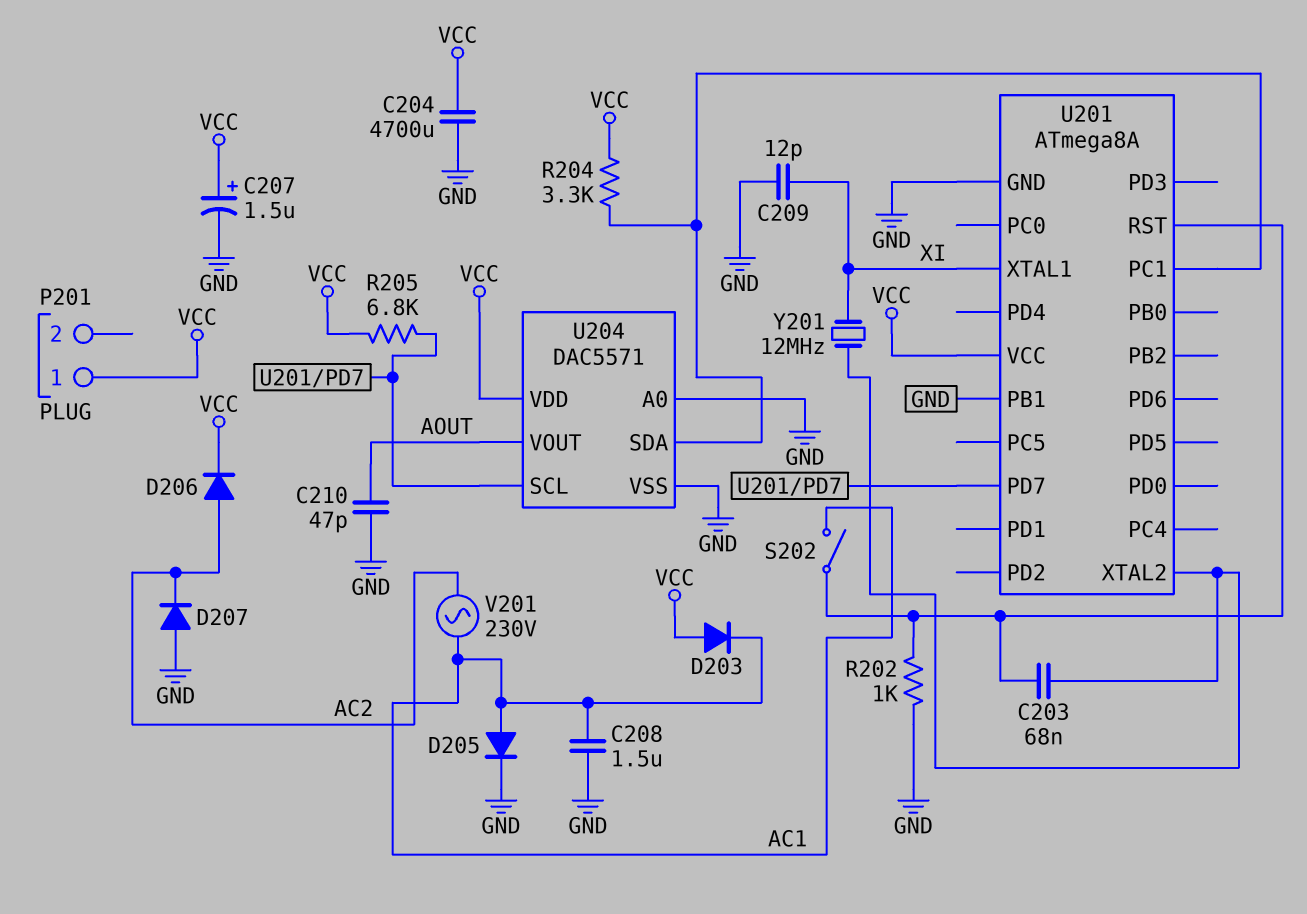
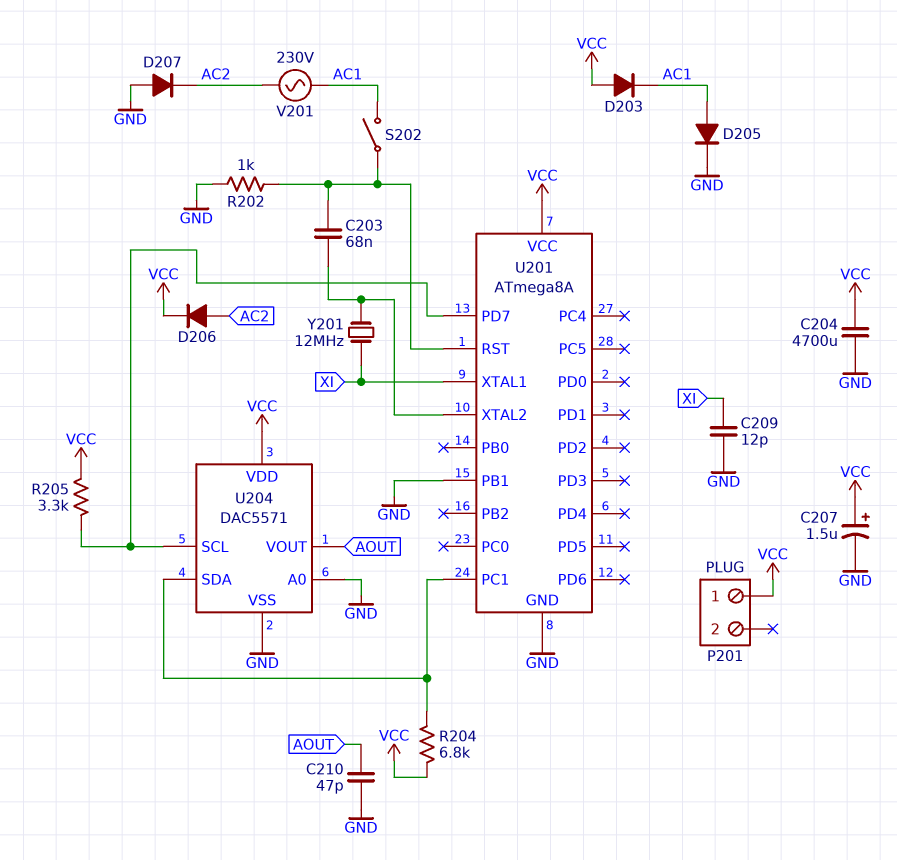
C208: 1.5uF (AC1, GND) -> none
R204: 3.3k (U201/PC1, VCC) -> 6.8k (U201/PC1, VCC)
R205: 6.8k (U201/PD7, VCC) -> 3.3k (U201/PD7, VCC)

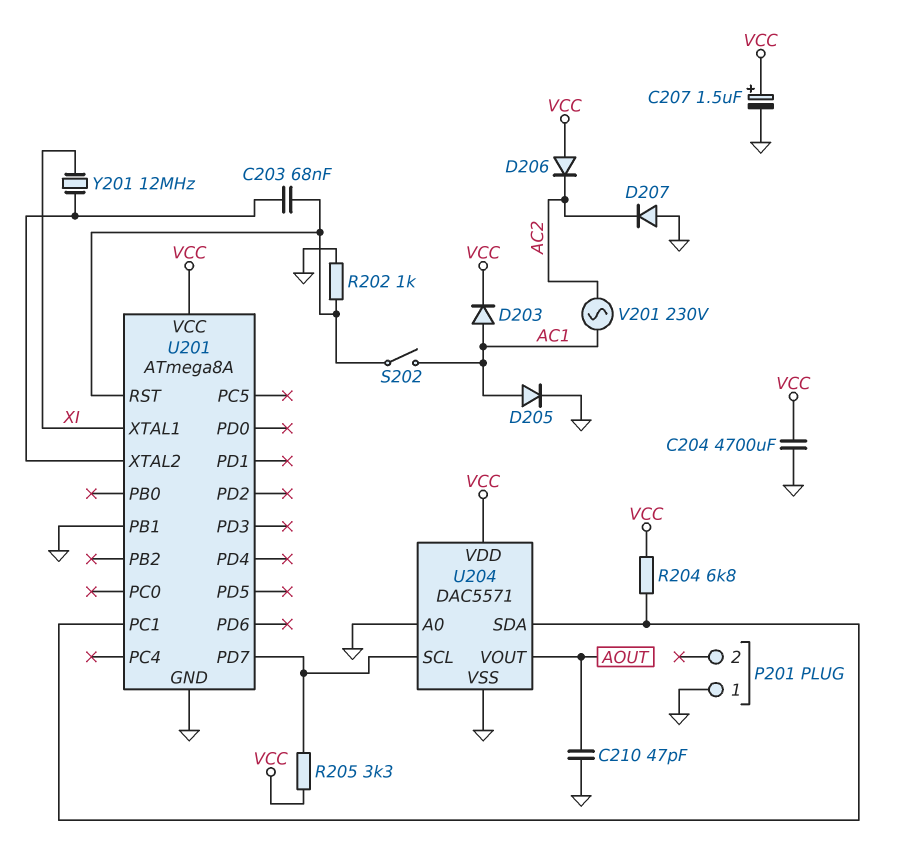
C209: 12pF (GND, XI) -> none
D203: diode (A VCC, K AC1) -> diode (A AC1, K VCC)
D206: diode (A AC2, K VCC) -> diode (A VCC, K AC2)
P201 pin 1: VCC -> GND

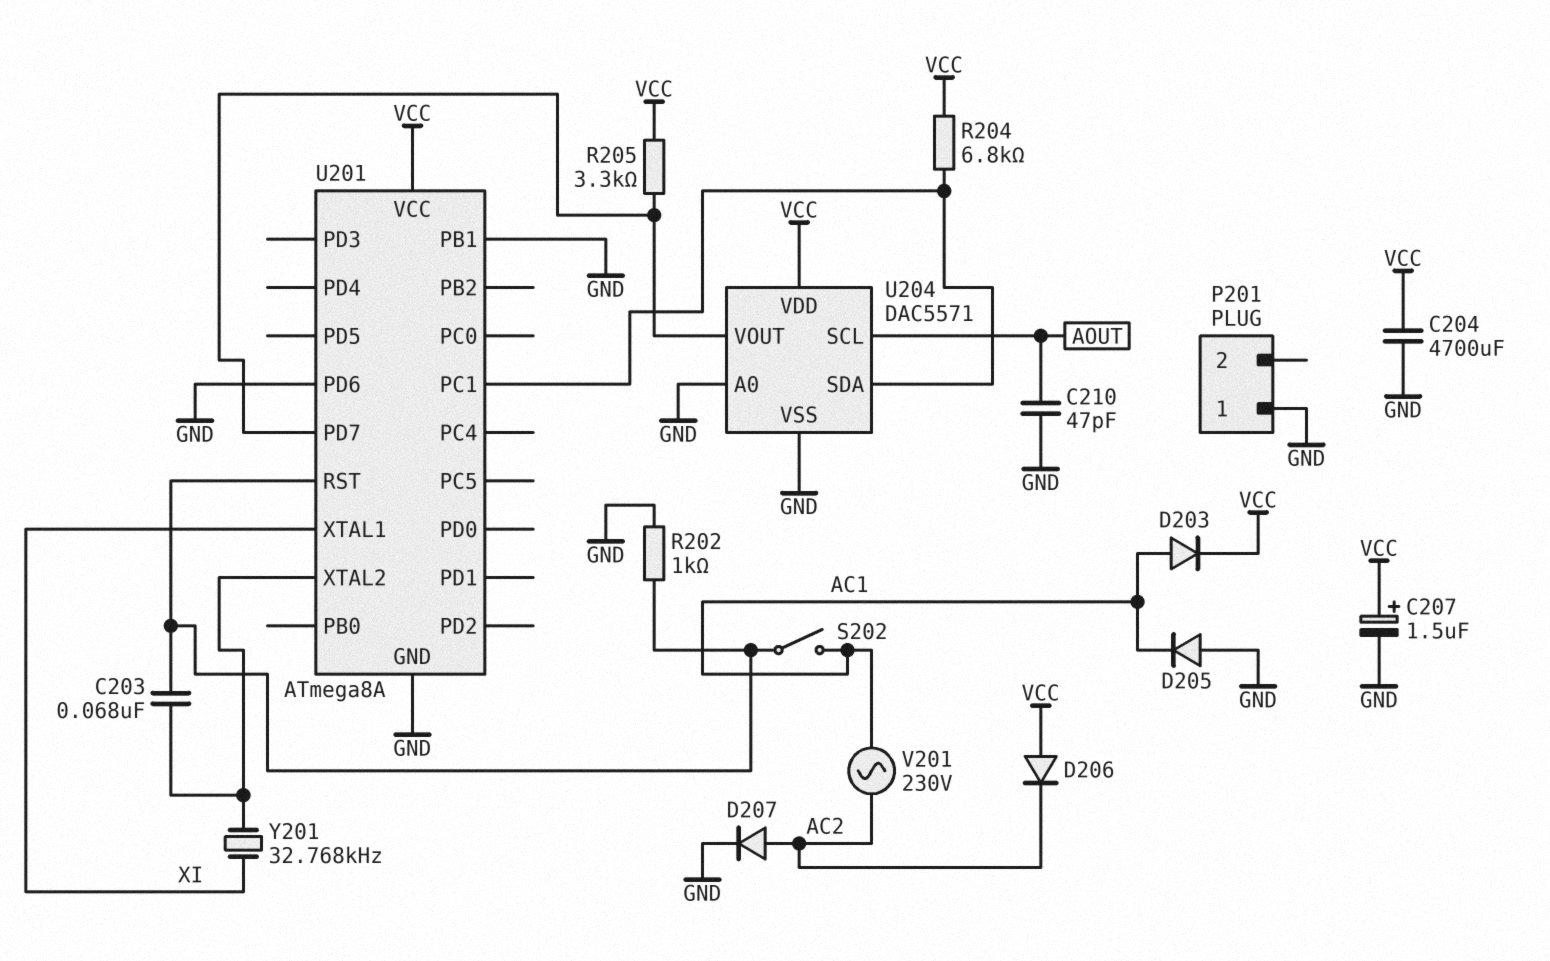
D205: diode (A AC1, K GND) -> diode (A GND, K AC1)
D207: diode (A GND, K AC2) -> diode (A AC2, K GND)
U201 pin PD6: none -> GND
U204 pin SCL: U201/PD7 -> AOUT
U204 pin VOUT: AOUT -> U201/PD7
Y201: 12MHz (U201/XTAL2, XI) -> 32.768kHz (U201/XTAL2, XI)

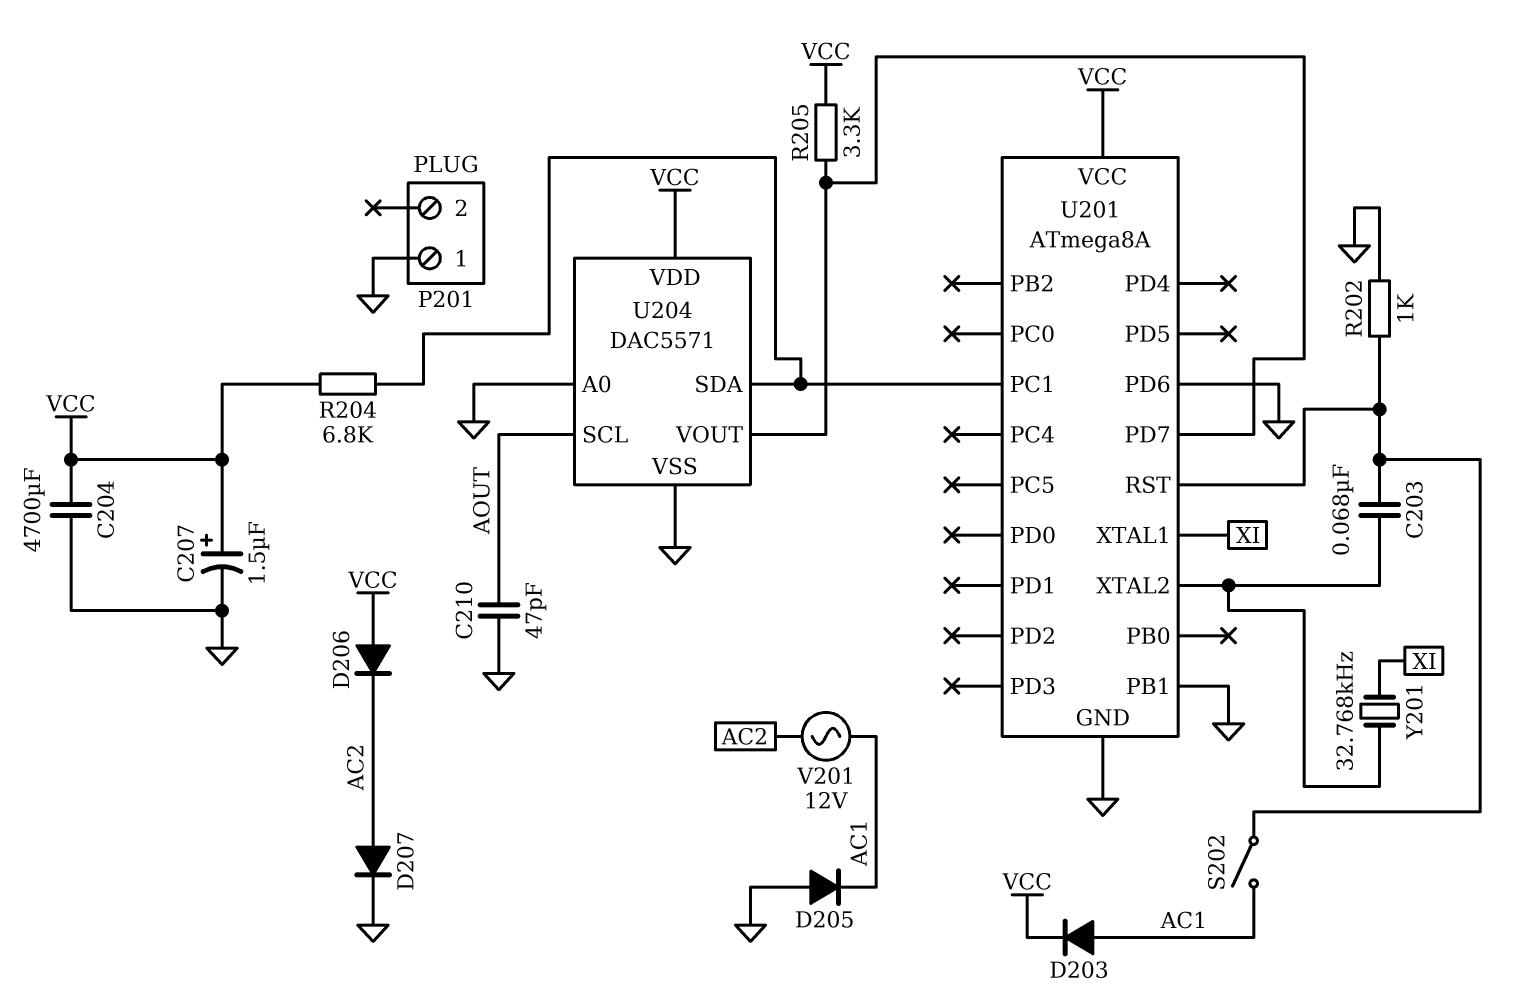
V201: AC 230V (AC1, AC2) -> AC 12V (AC1, AC2)

